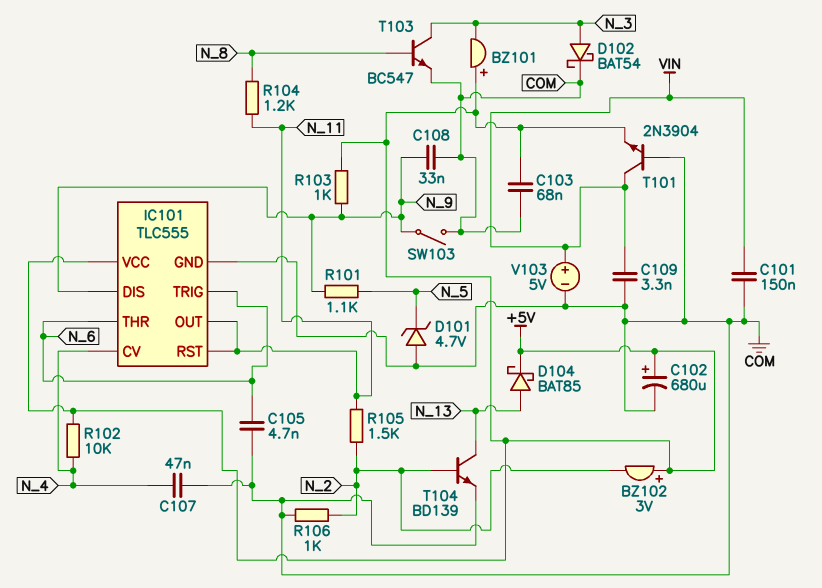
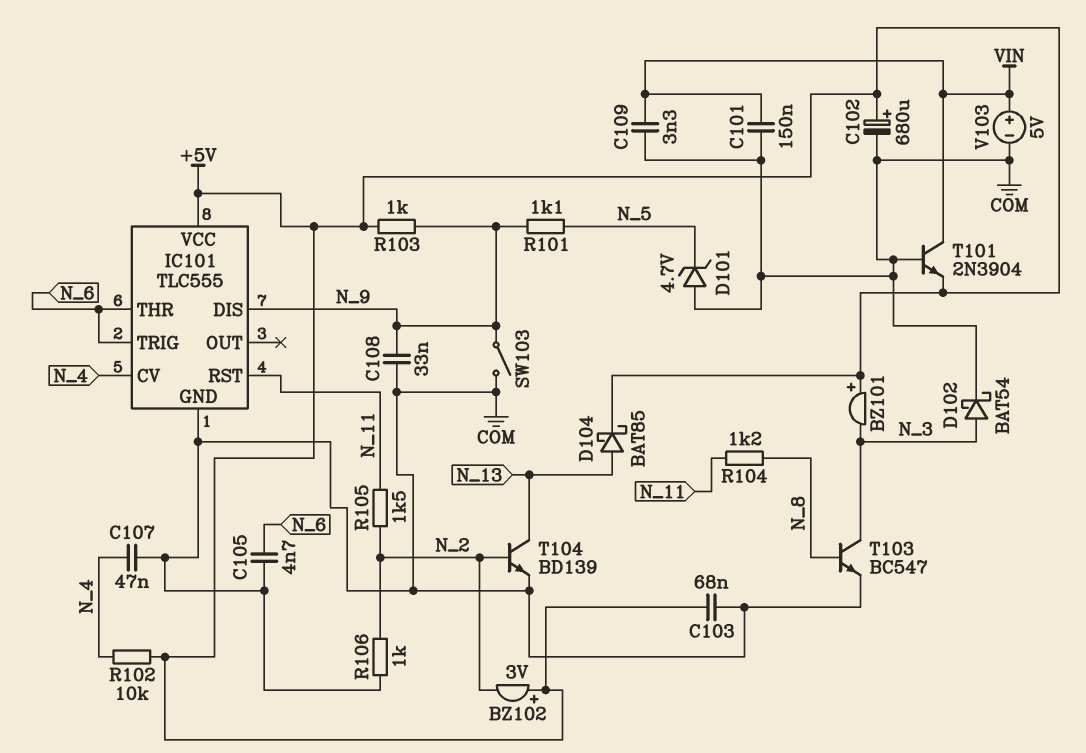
IC101 pin OUT: N_11 -> none

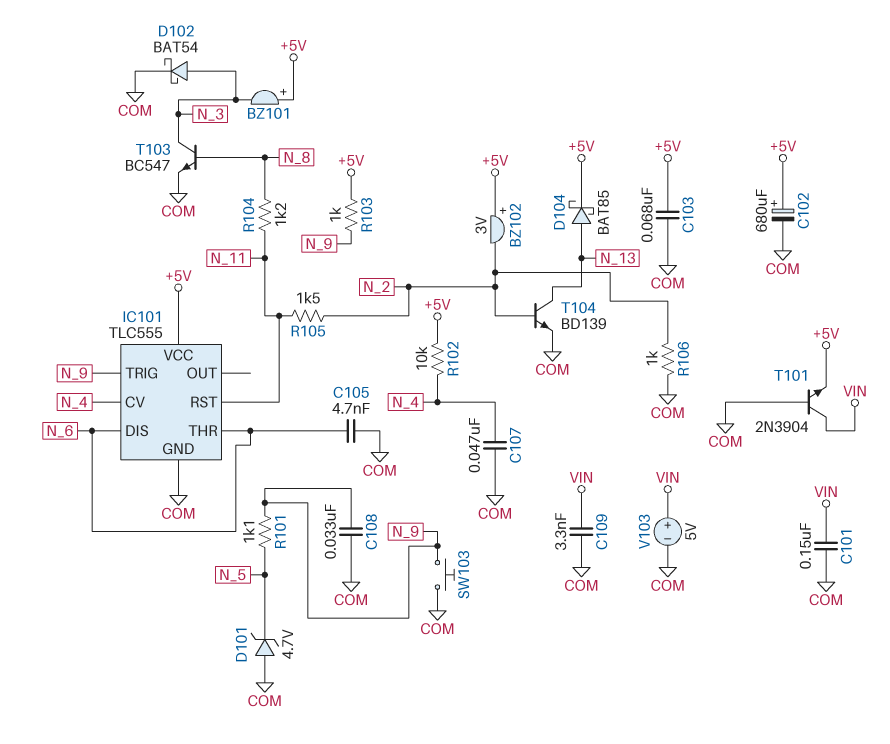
IC101 pin DIS: N_9 -> N_6
IC101 pin TRIG: N_6 -> N_9
SW103: switch (COM, N_9) -> button (COM, N_9)

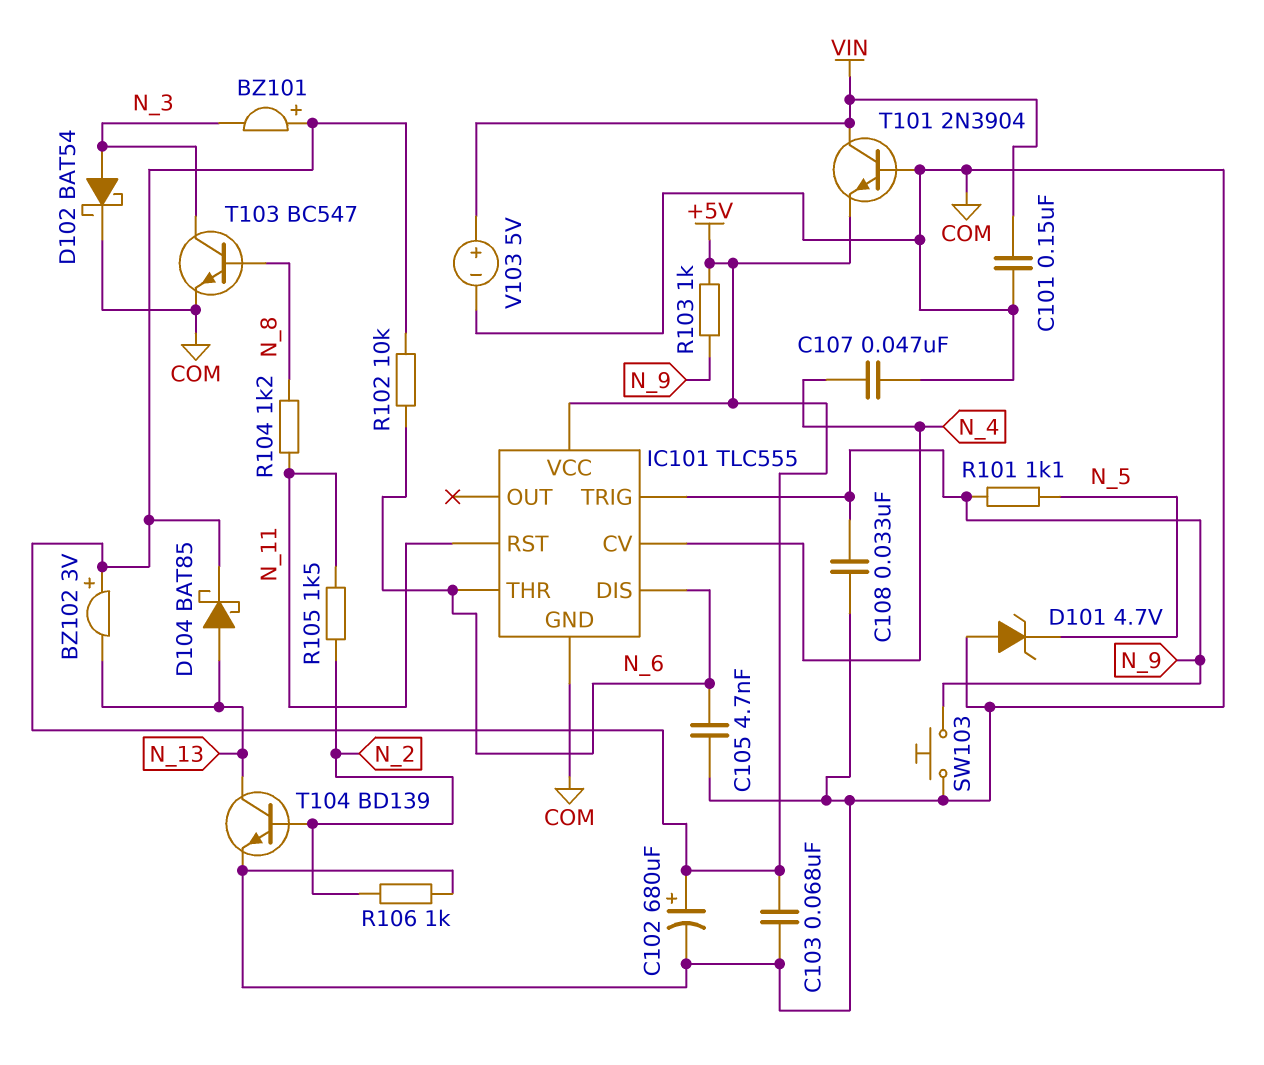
BZ102: buzzer 3V (plus +5V, minus N_2) -> buzzer 3V (plus +5V, minus N_13)
C109: 3.3nF (COM, VIN) -> none
R102: 10k (+5V, N_4) -> 10k (+5V, N_6)

